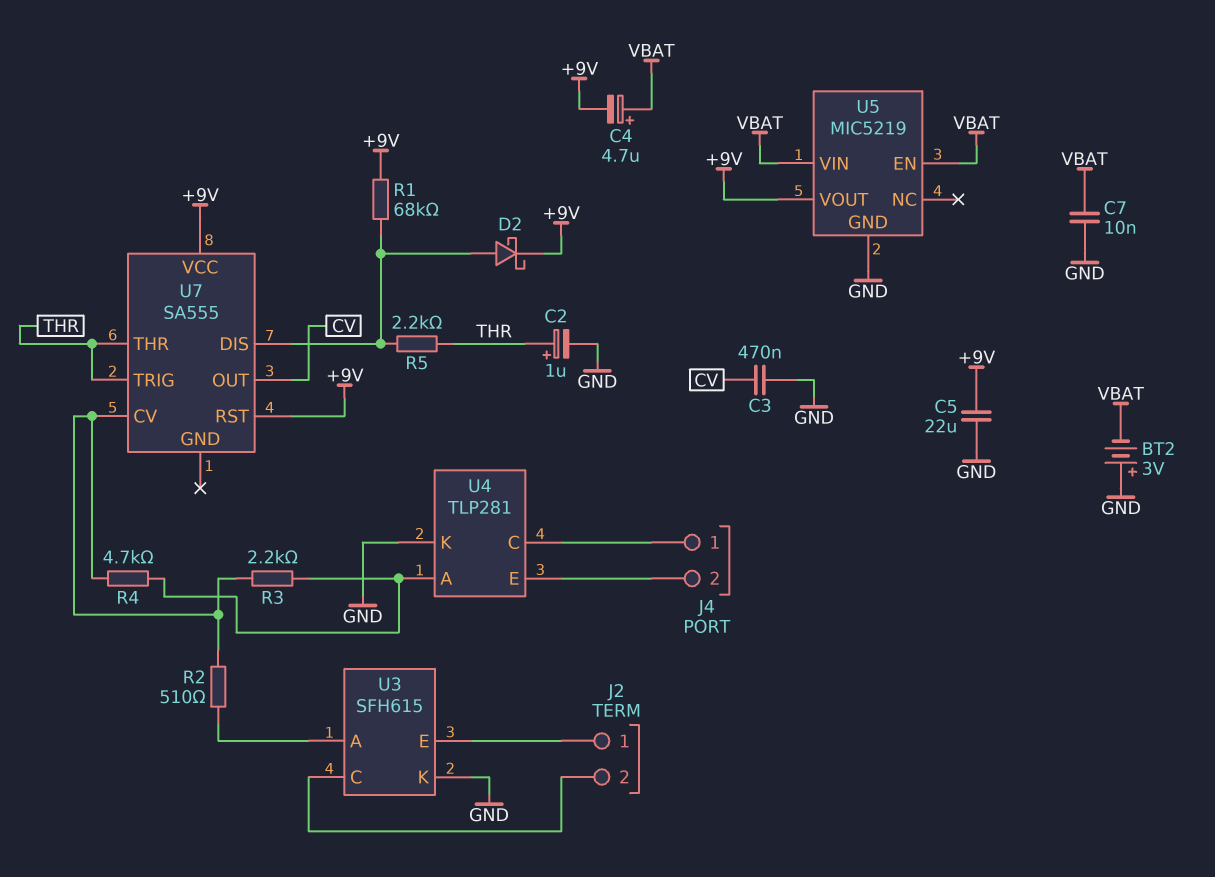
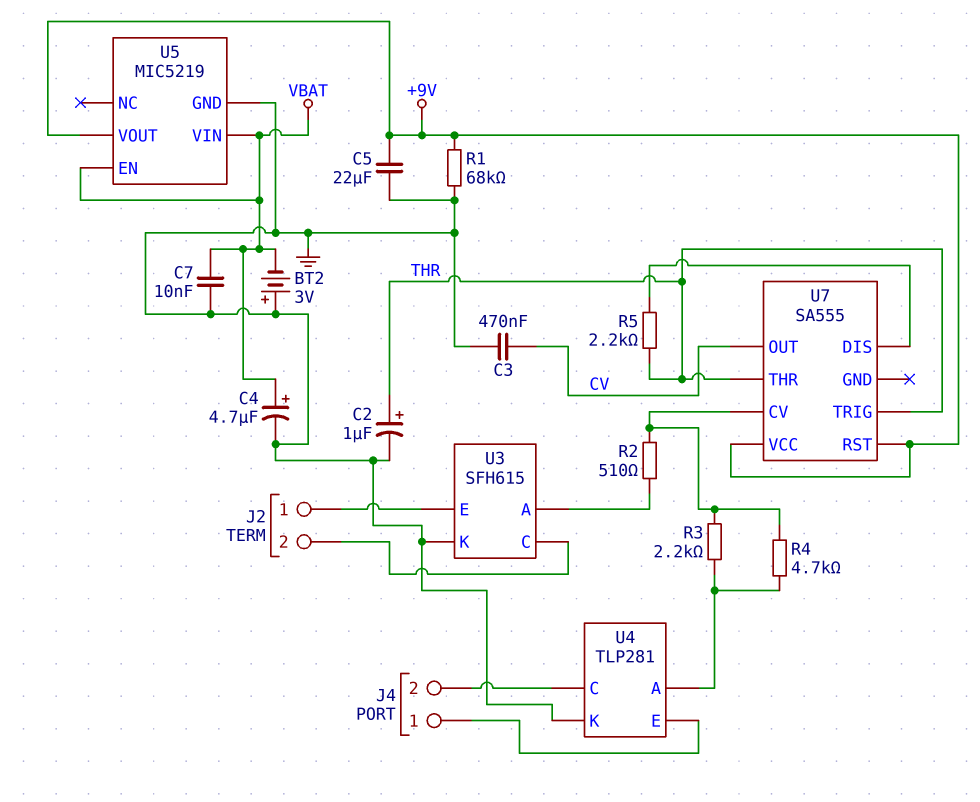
C4: 4.7uF (plus VBAT, minus +9V) -> 4.7uF (plus VBAT, minus GND)
D2: schottky (A U7/DIS, K +9V) -> none
R1: 68k (+9V, U7/DIS) -> 68k (+9V, GND)
U4 pin C: J4/1 -> J4/2
U4 pin E: J4/2 -> J4/1

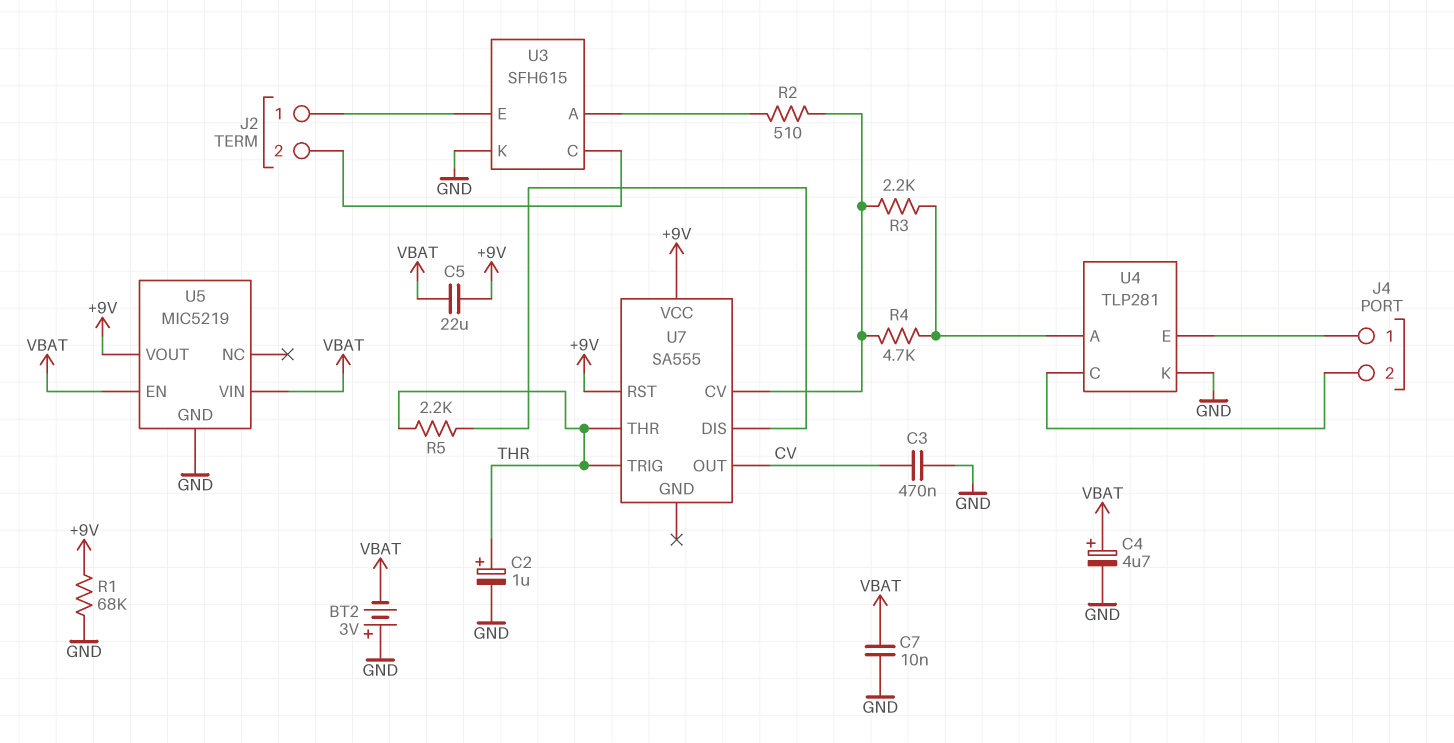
C5: 22uF (+9V, GND) -> 22uF (+9V, VBAT)

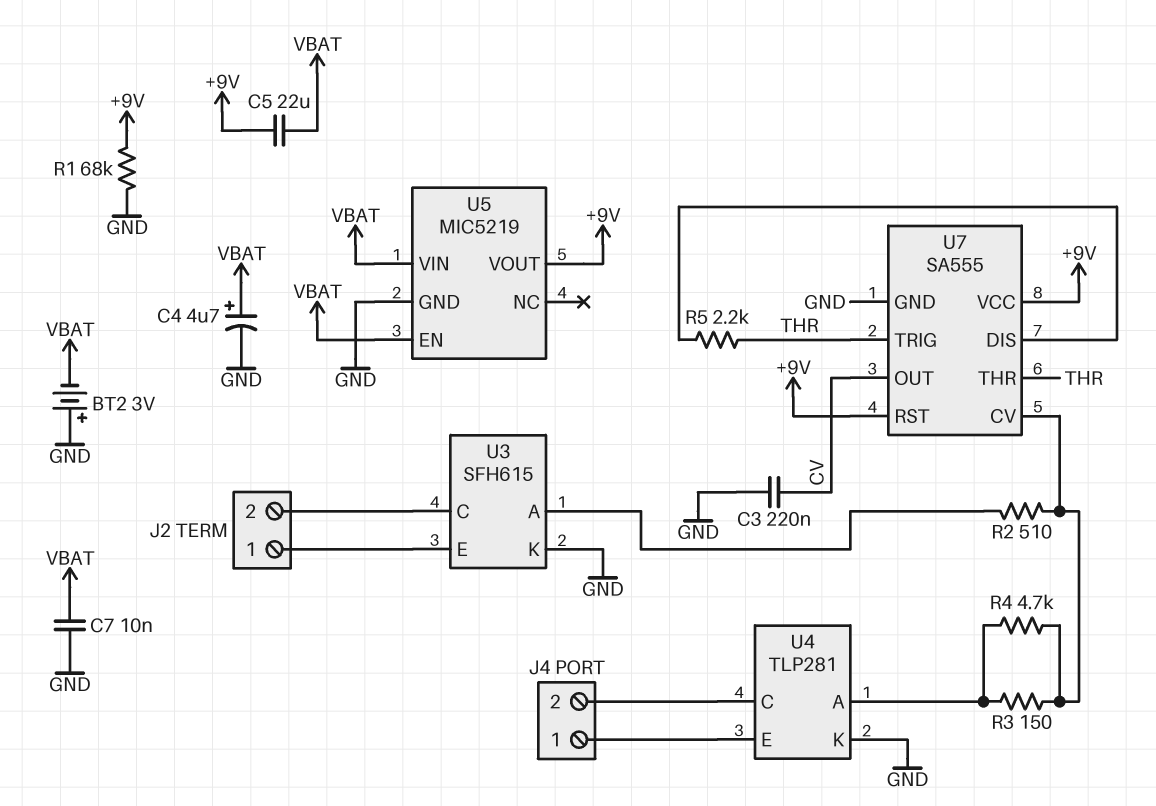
C2: 1uF (plus THR, minus GND) -> none
C3: 470nF (CV, GND) -> 220nF (CV, GND)
R3: 2.2k (U4/A, U7/CV) -> 150 (U4/A, U7/CV)
U7 pin GND: none -> GND

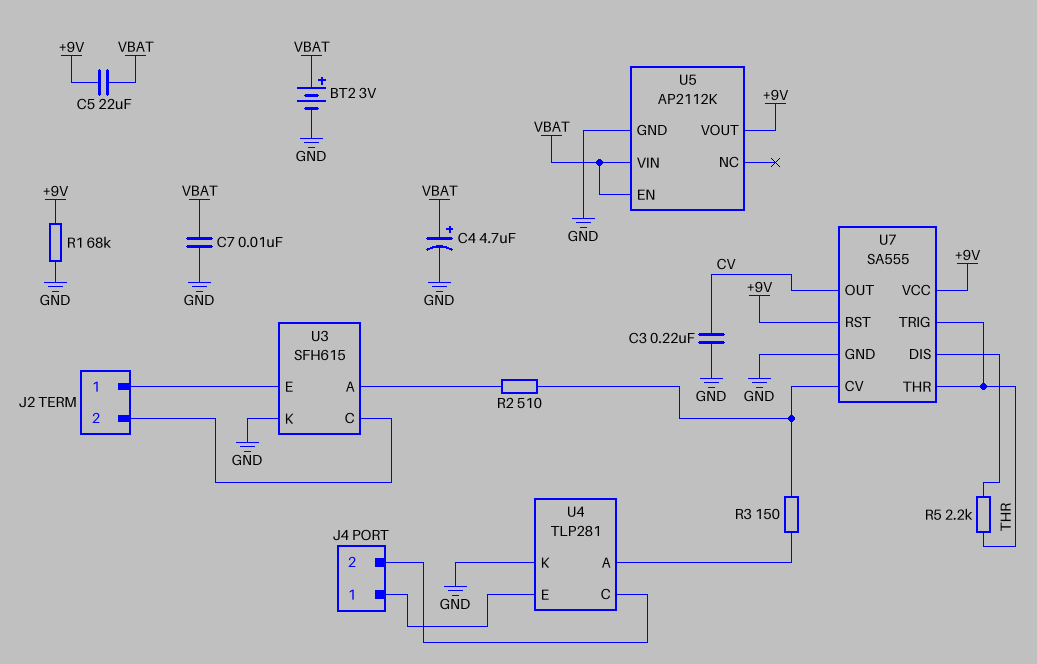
BT2: 3V (plus GND, minus VBAT) -> 3V (plus VBAT, minus GND)
R4: 4.7k (U4/A, U7/CV) -> none
U5: MIC5219 -> AP2112K

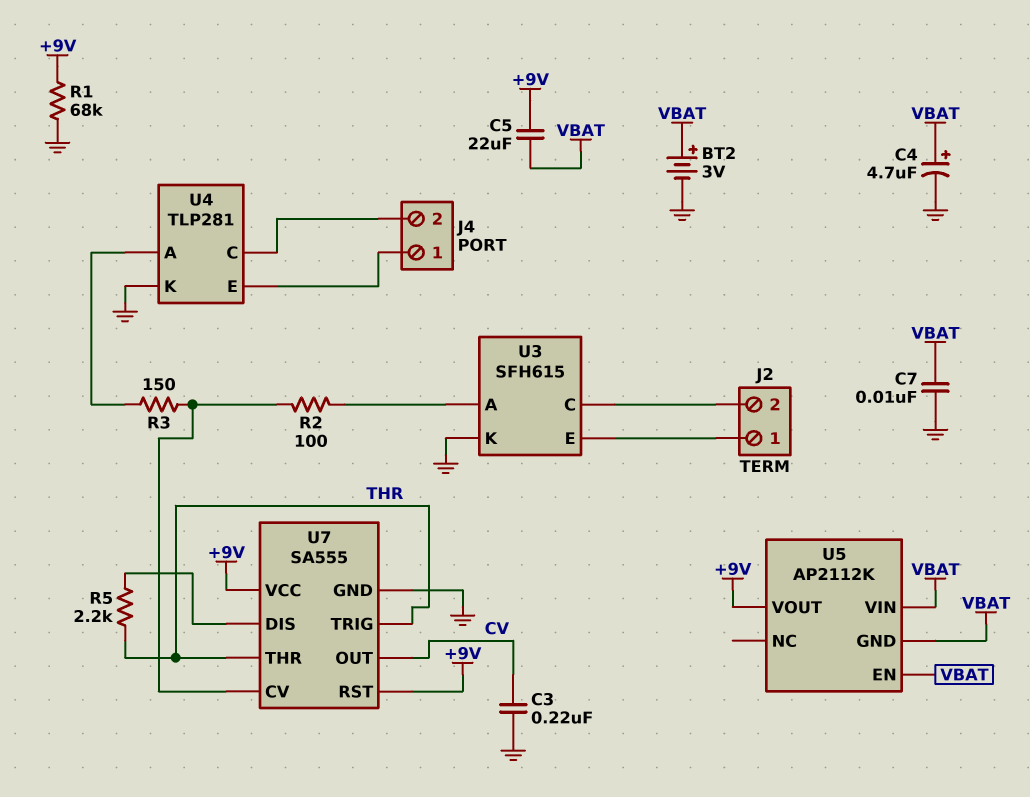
R2: 510 (U3/A, U7/CV) -> 100 (U3/A, U7/CV)
U5 pin GND: GND -> VBAT

